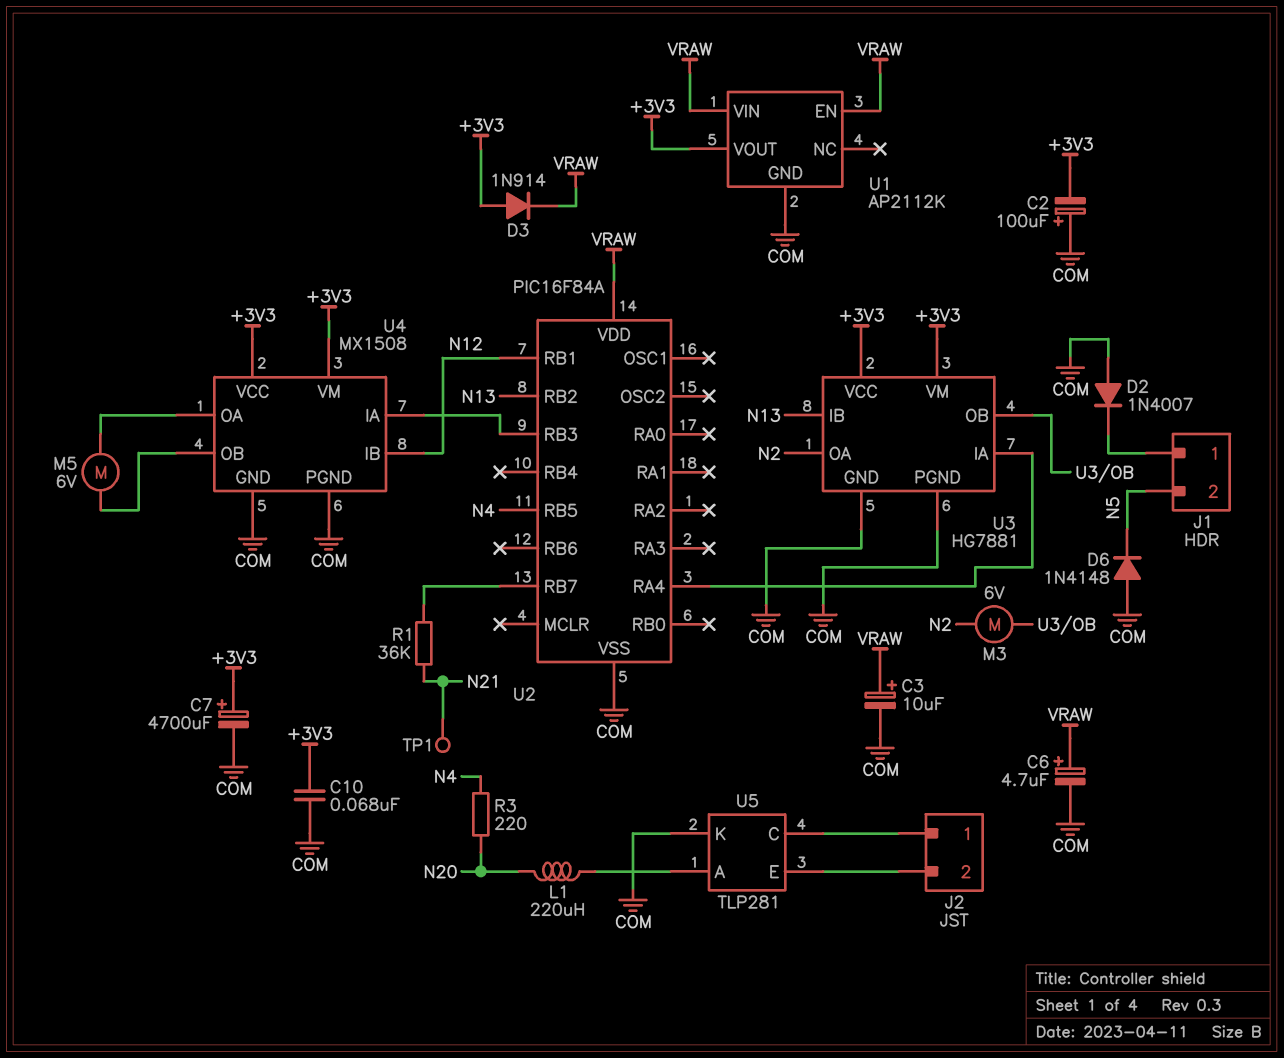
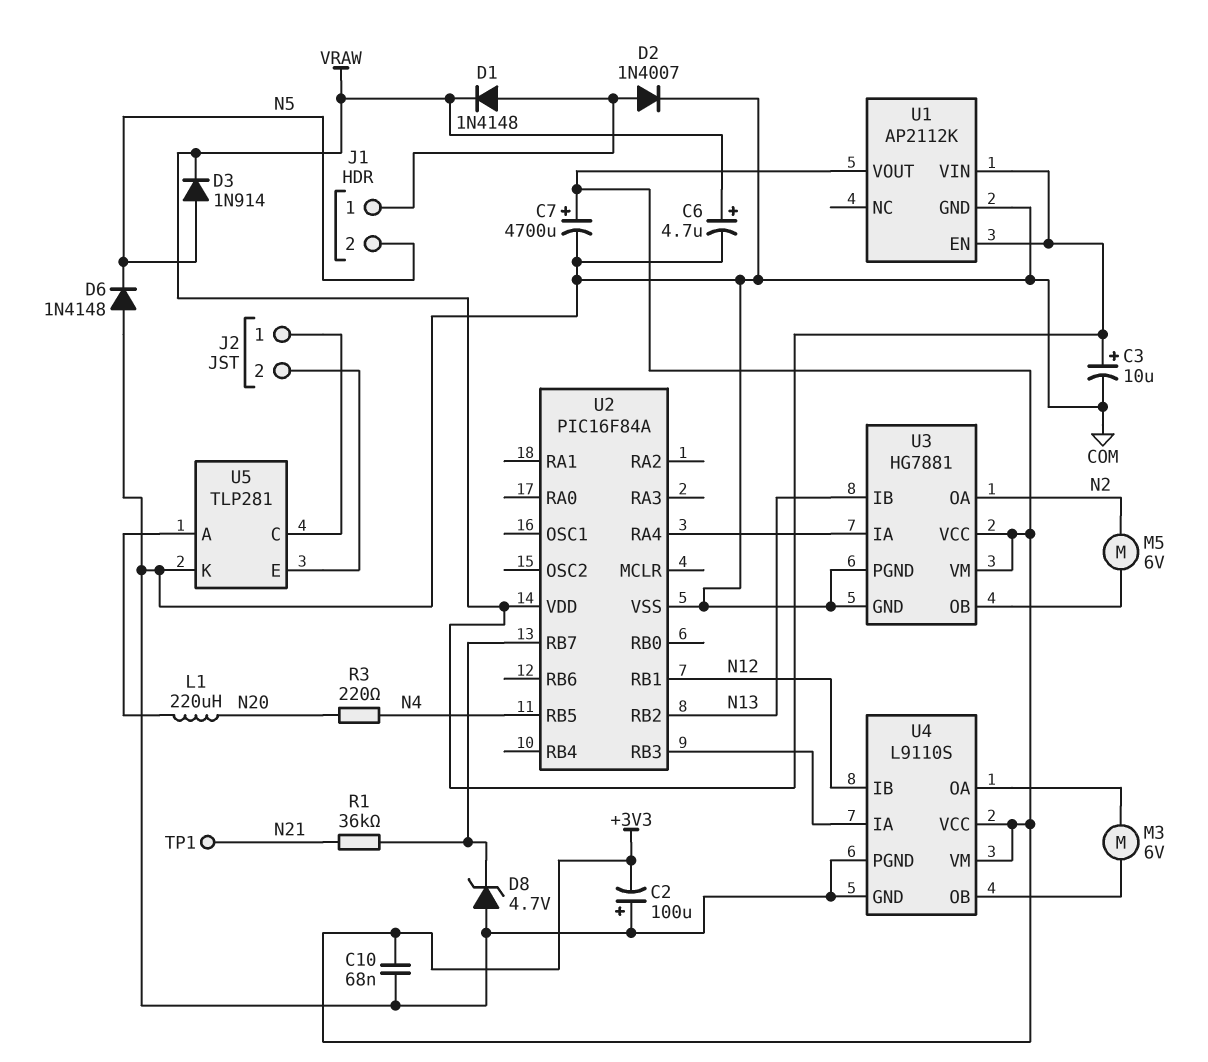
D1: none -> diode 1N4148 (A J1/1, K VRAW)
D2: diode 1N4007 (A COM, K J1/1) -> diode 1N4007 (A J1/1, K COM)
D3: diode 1N914 (A +3V3, K VRAW) -> diode 1N914 (A N5, K VRAW)
D8: none -> zener 4.7V (A COM, K U2/RB7)
M3: motor 6V (N2, U3/OB) -> motor 6V (U4/OA, U4/OB)
M5: motor 6V (U4/OA, U4/OB) -> motor 6V (N2, U3/OB)
U4: MX1508 -> L9110S

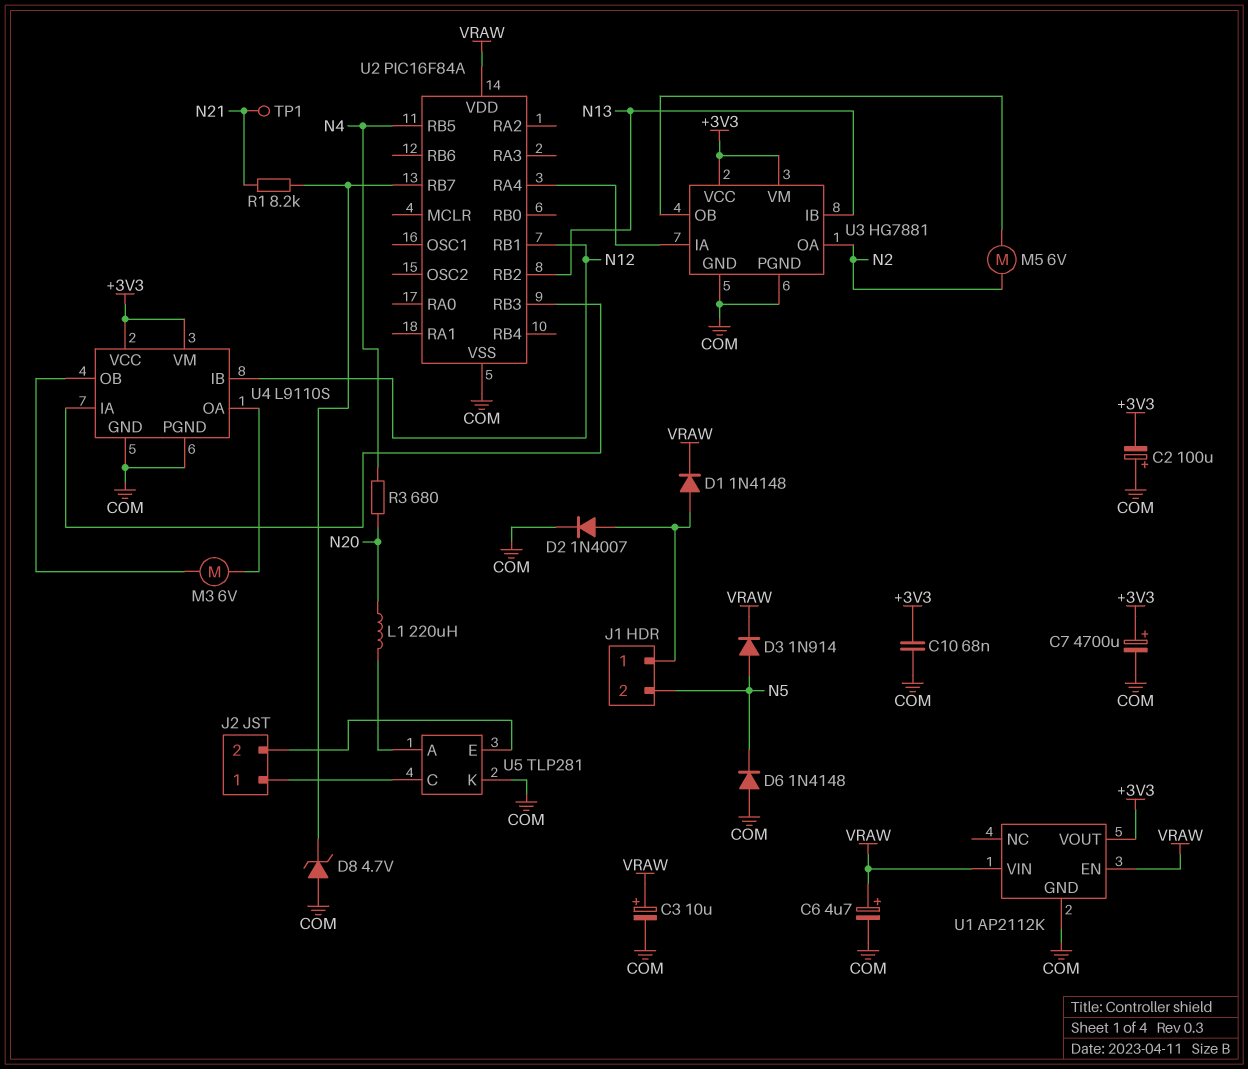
R1: 36k (N21, U2/RB7) -> 8.2k (N21, U2/RB7)
R3: 220 (N4, N20) -> 680 (N4, N20)

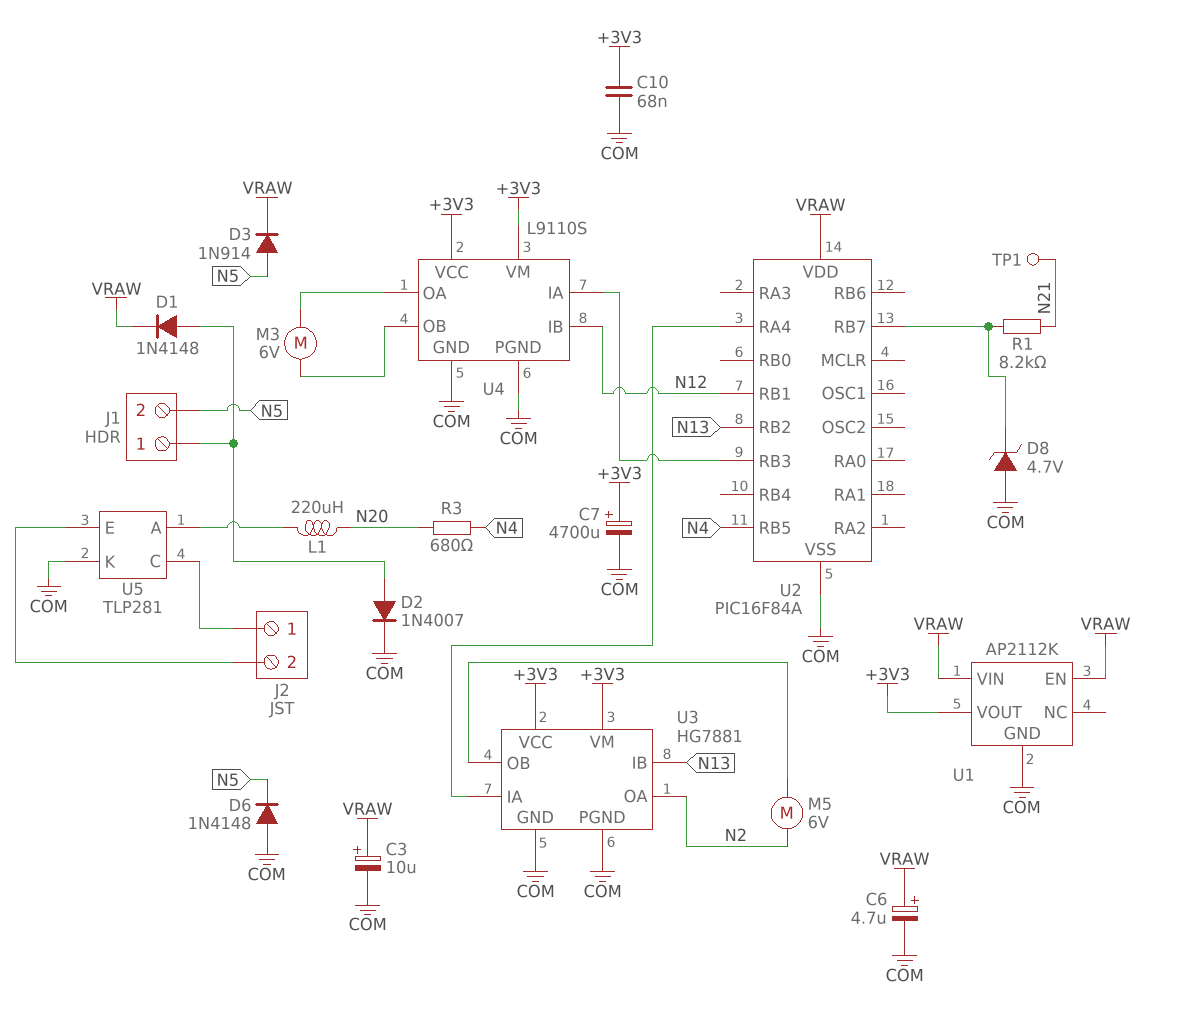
C2: 100uF (plus COM, minus +3V3) -> none

